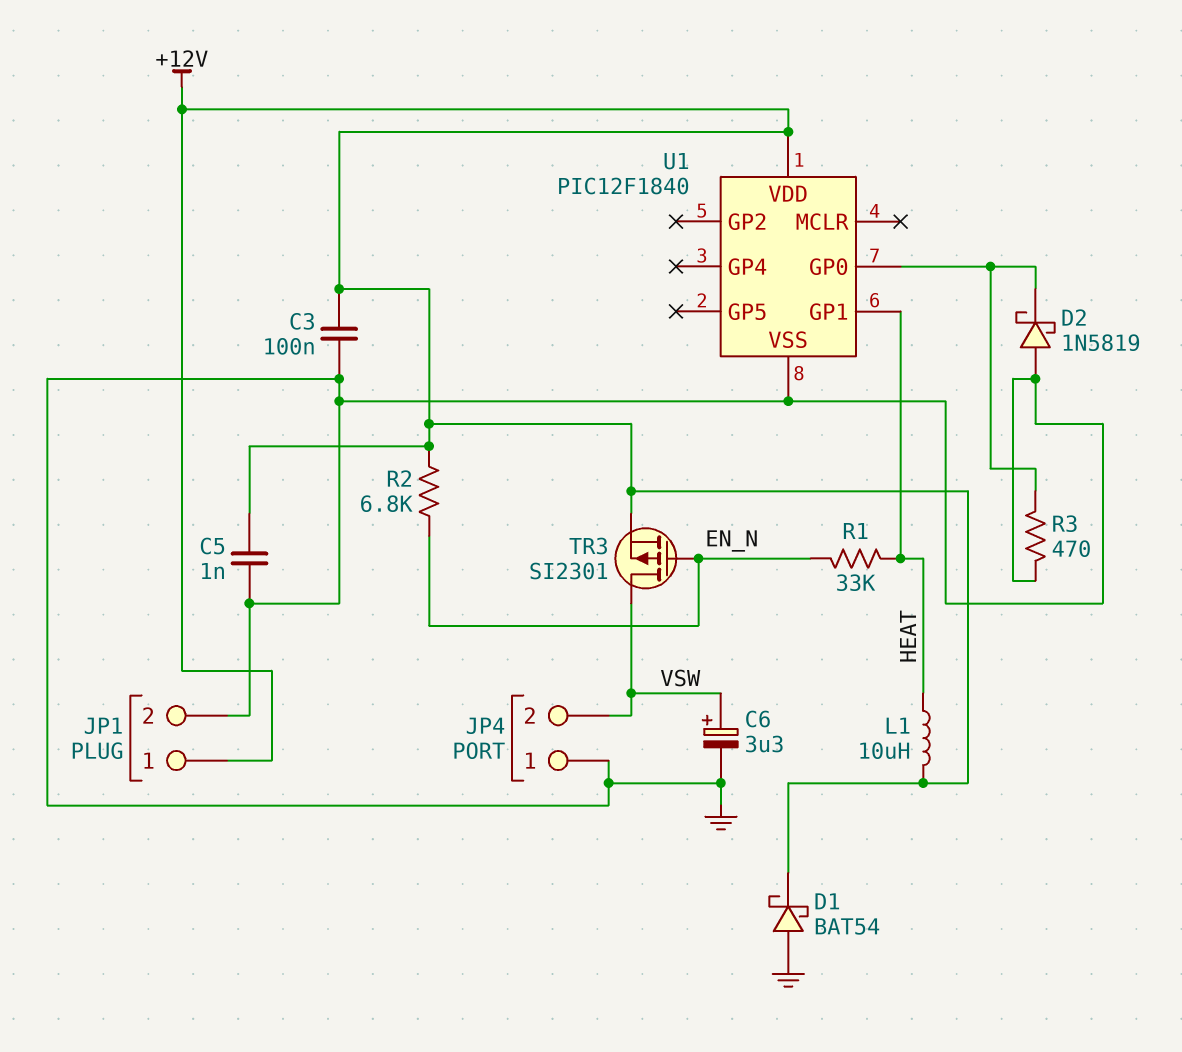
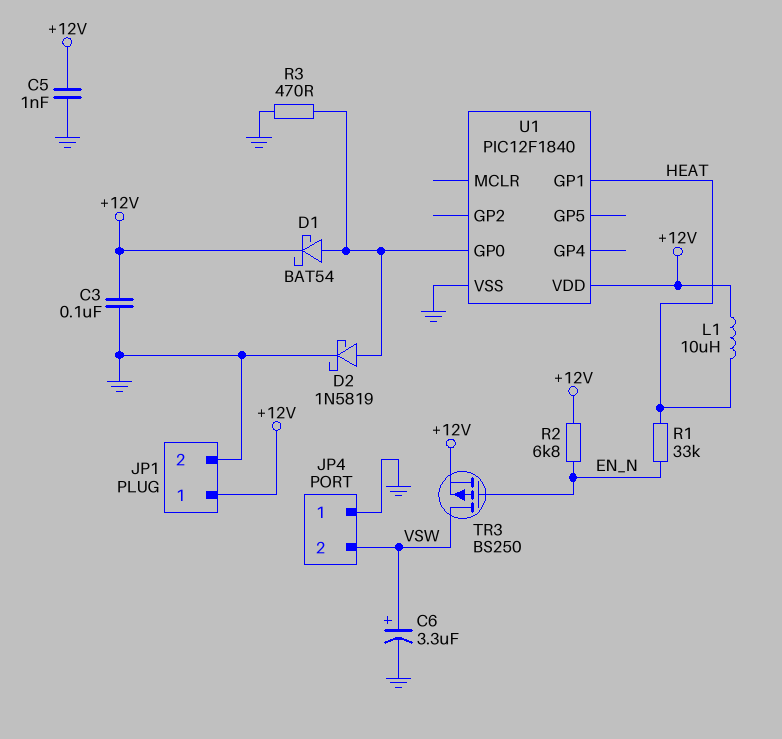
D1: schottky BAT54 (A GND, K +12V) -> schottky BAT54 (A U1/GP0, K +12V)
D2: schottky 1N5819 (A GND, K U1/GP0) -> schottky 1N5819 (A U1/GP0, K GND)
TR3: PMOS SI2301 (G EN_N, D VSW, S +12V) -> PMOS BS250 (G EN_N, D VSW, S +12V)

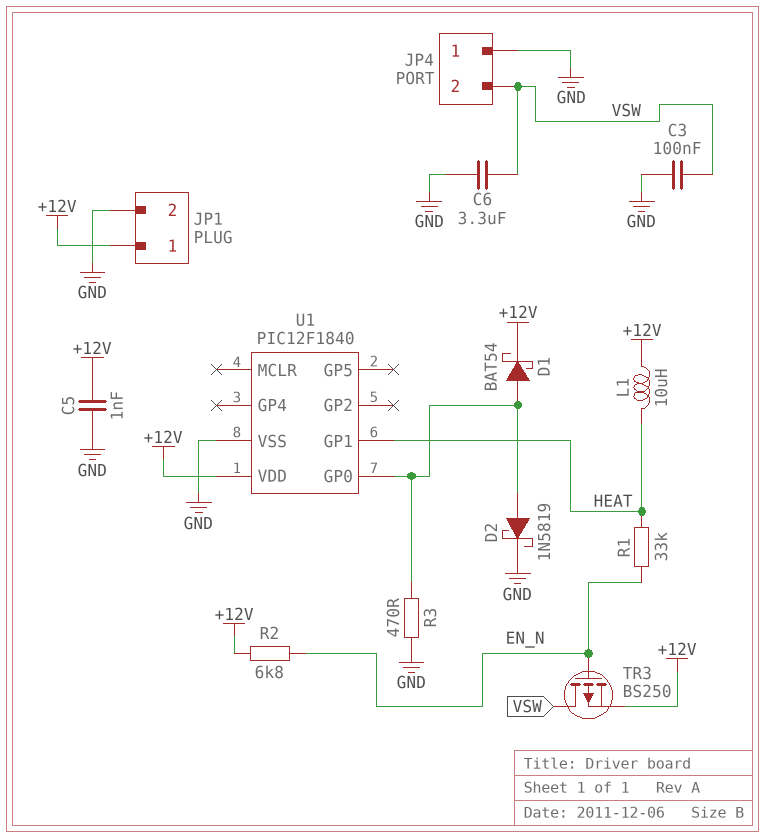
C3: 100nF (+12V, GND) -> 100nF (GND, VSW)
C6: 3.3uF (plus VSW, minus GND) -> 3.3uF (GND, VSW)

